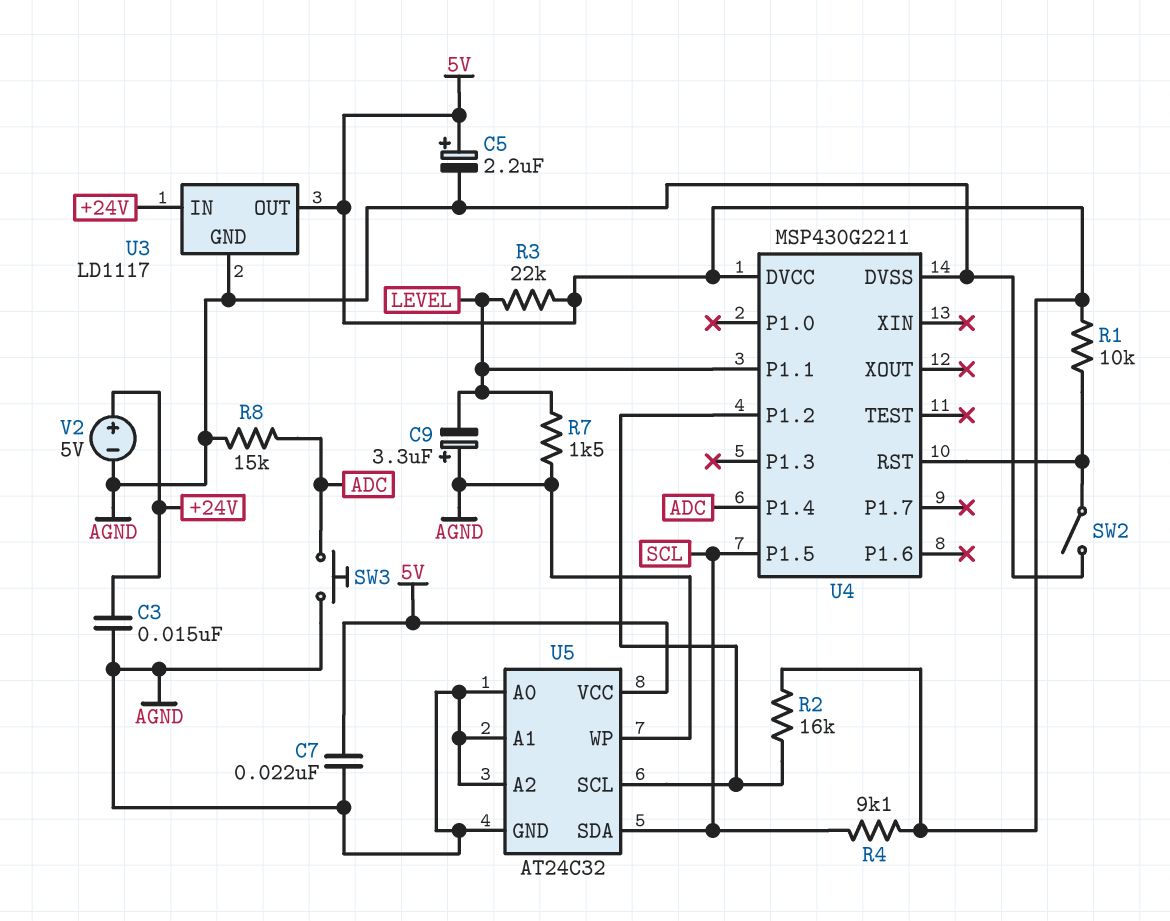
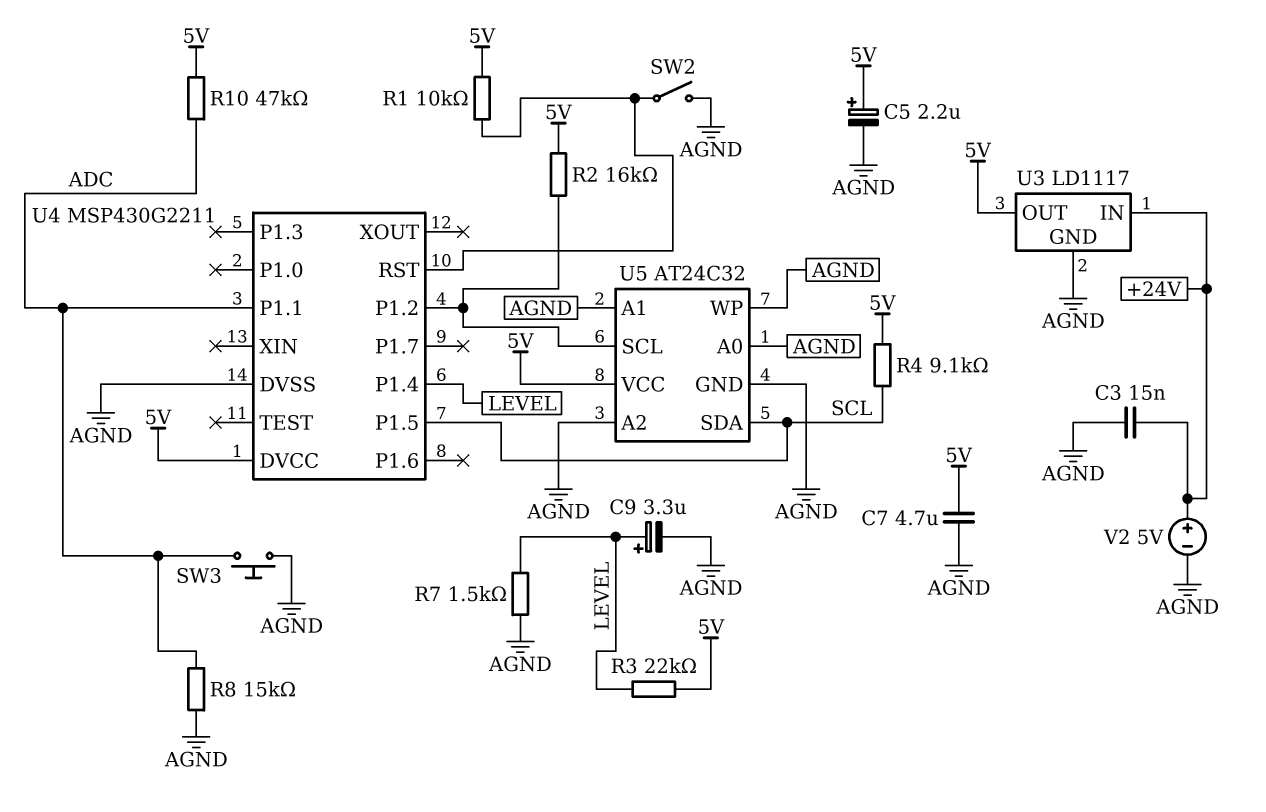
C7: 22nF (5V, AGND) -> 4.7uF (5V, AGND)
C9: 3.3uF (plus AGND, minus LEVEL) -> 3.3uF (plus LEVEL, minus AGND)
R10: none -> 47k (5V, ADC)
U4 pin P1.1: LEVEL -> ADC
U4 pin P1.4: ADC -> LEVEL

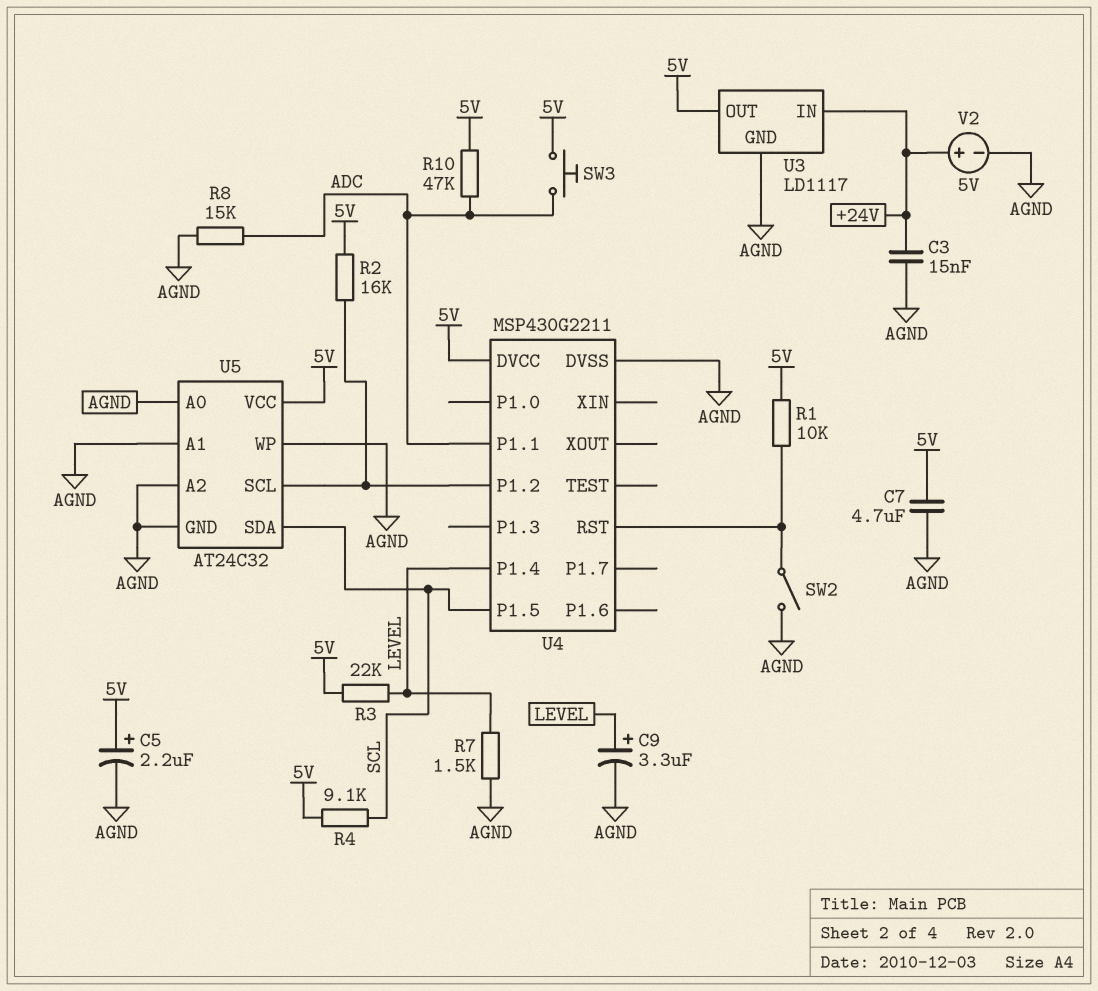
SW3: button (ADC, AGND) -> button (5V, ADC)

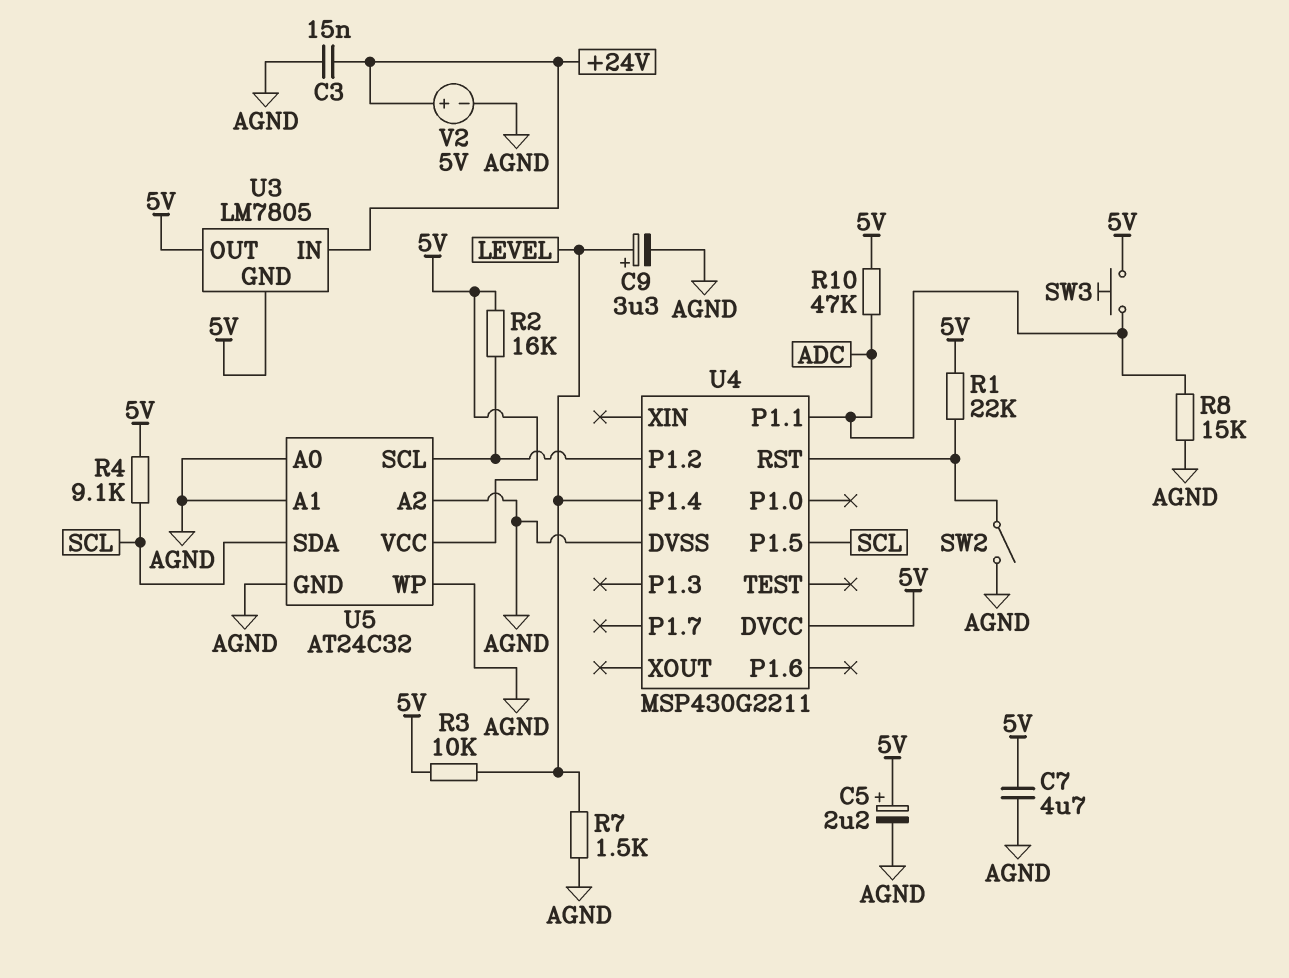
R1: 10k (5V, U4/RST) -> 22k (5V, U4/RST)
R3: 22k (5V, LEVEL) -> 10k (5V, LEVEL)
U3: LD1117 -> LM7805
U3 pin GND: AGND -> 5V

